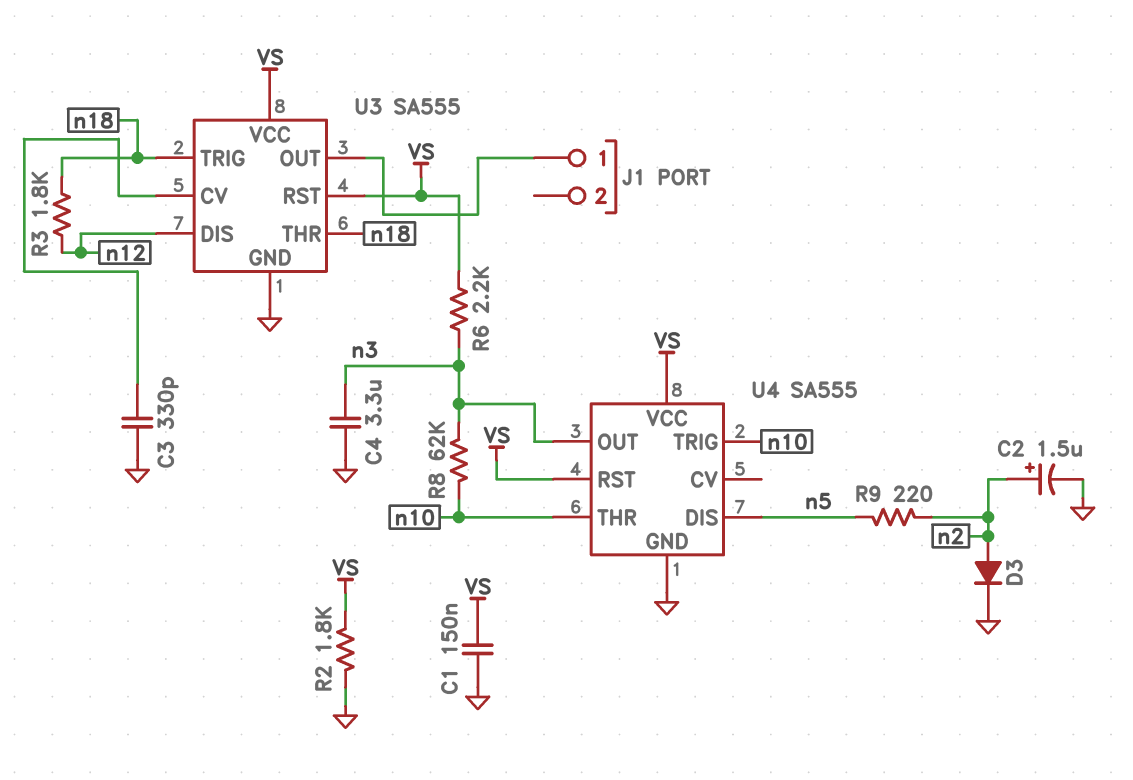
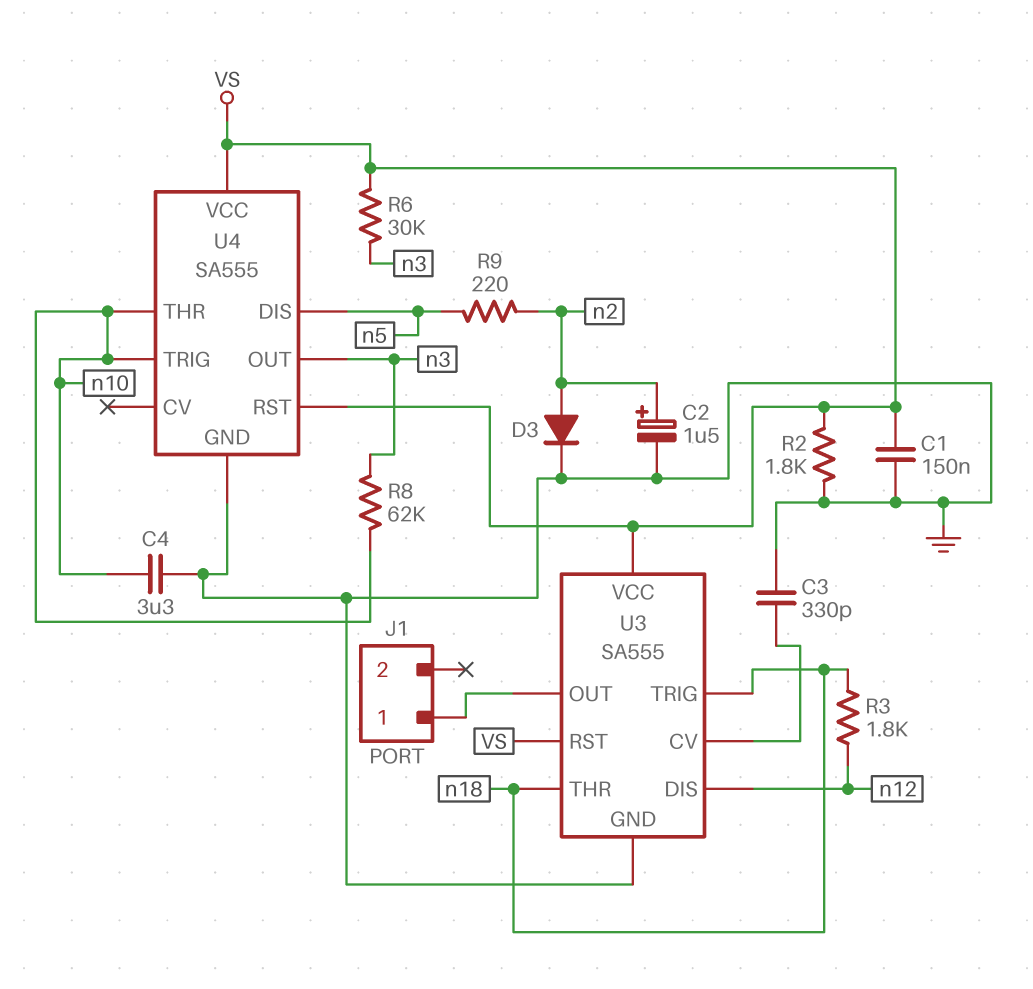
C4: 3.3uF (GND, n3) -> 3.3uF (GND, n10)
R6: 2.2k (VS, n3) -> 30k (VS, n3)

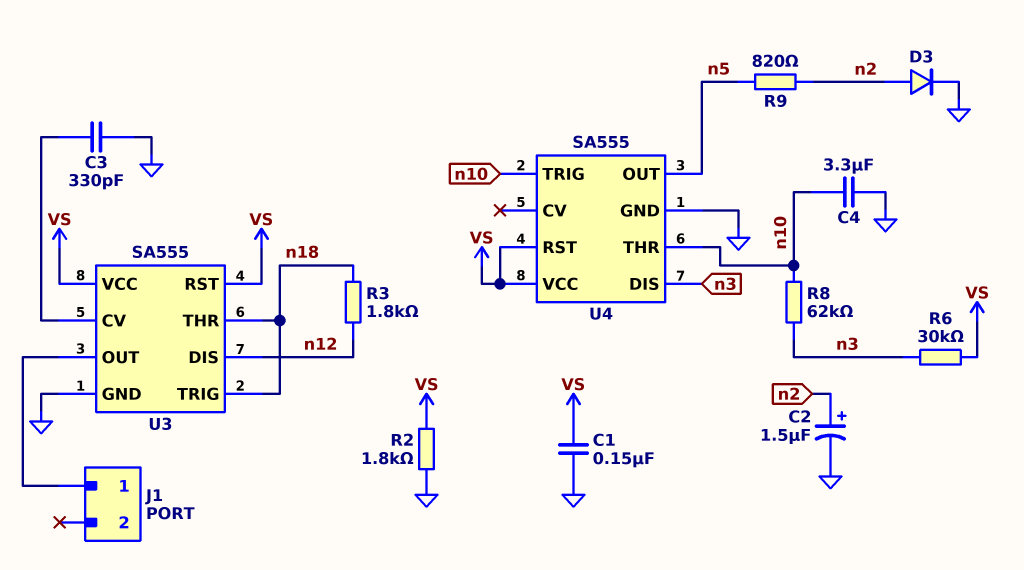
R9: 220 (n2, n5) -> 820 (n2, n5)
U4 pin DIS: n5 -> n3
U4 pin OUT: n3 -> n5

